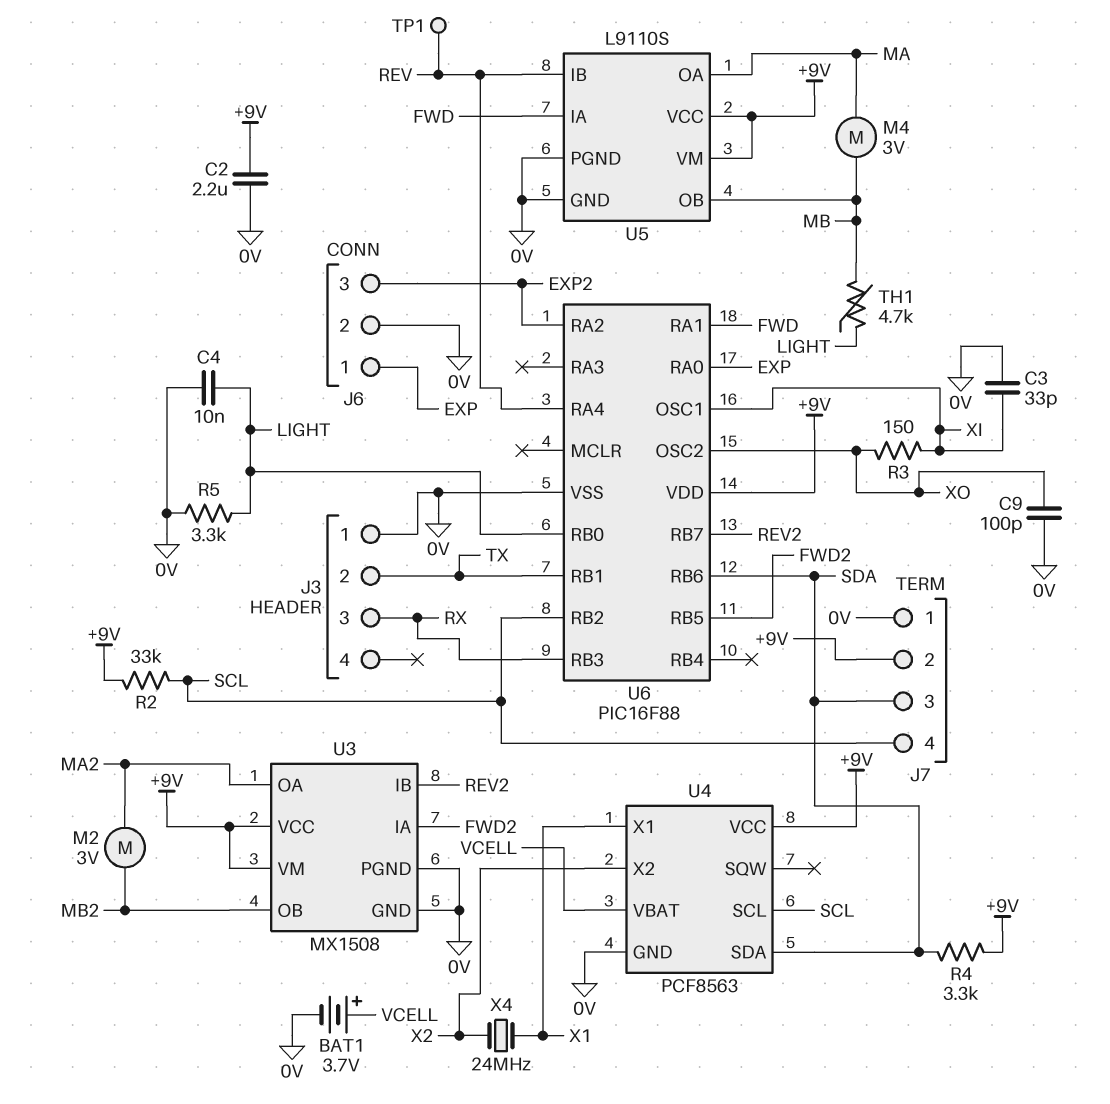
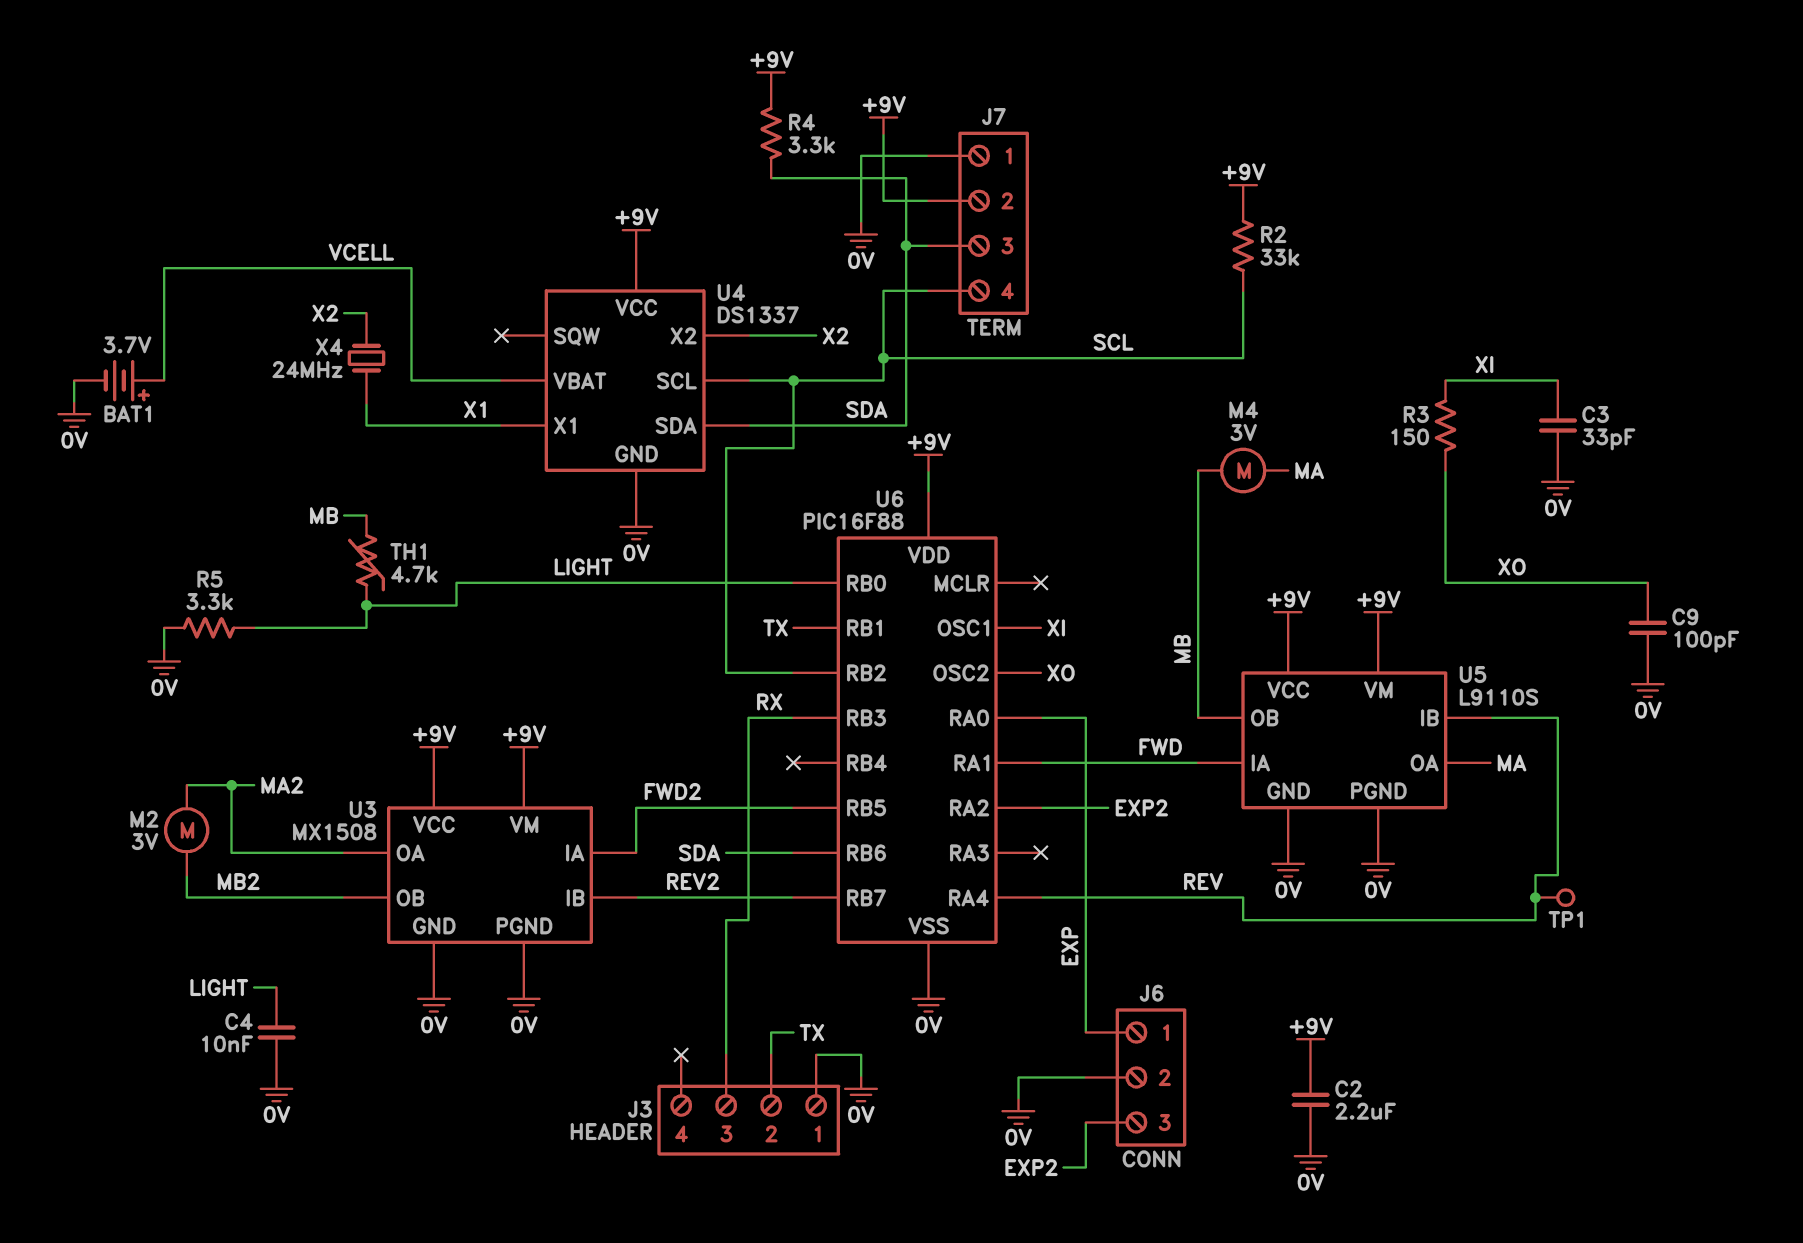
U4: PCF8563 -> DS1337

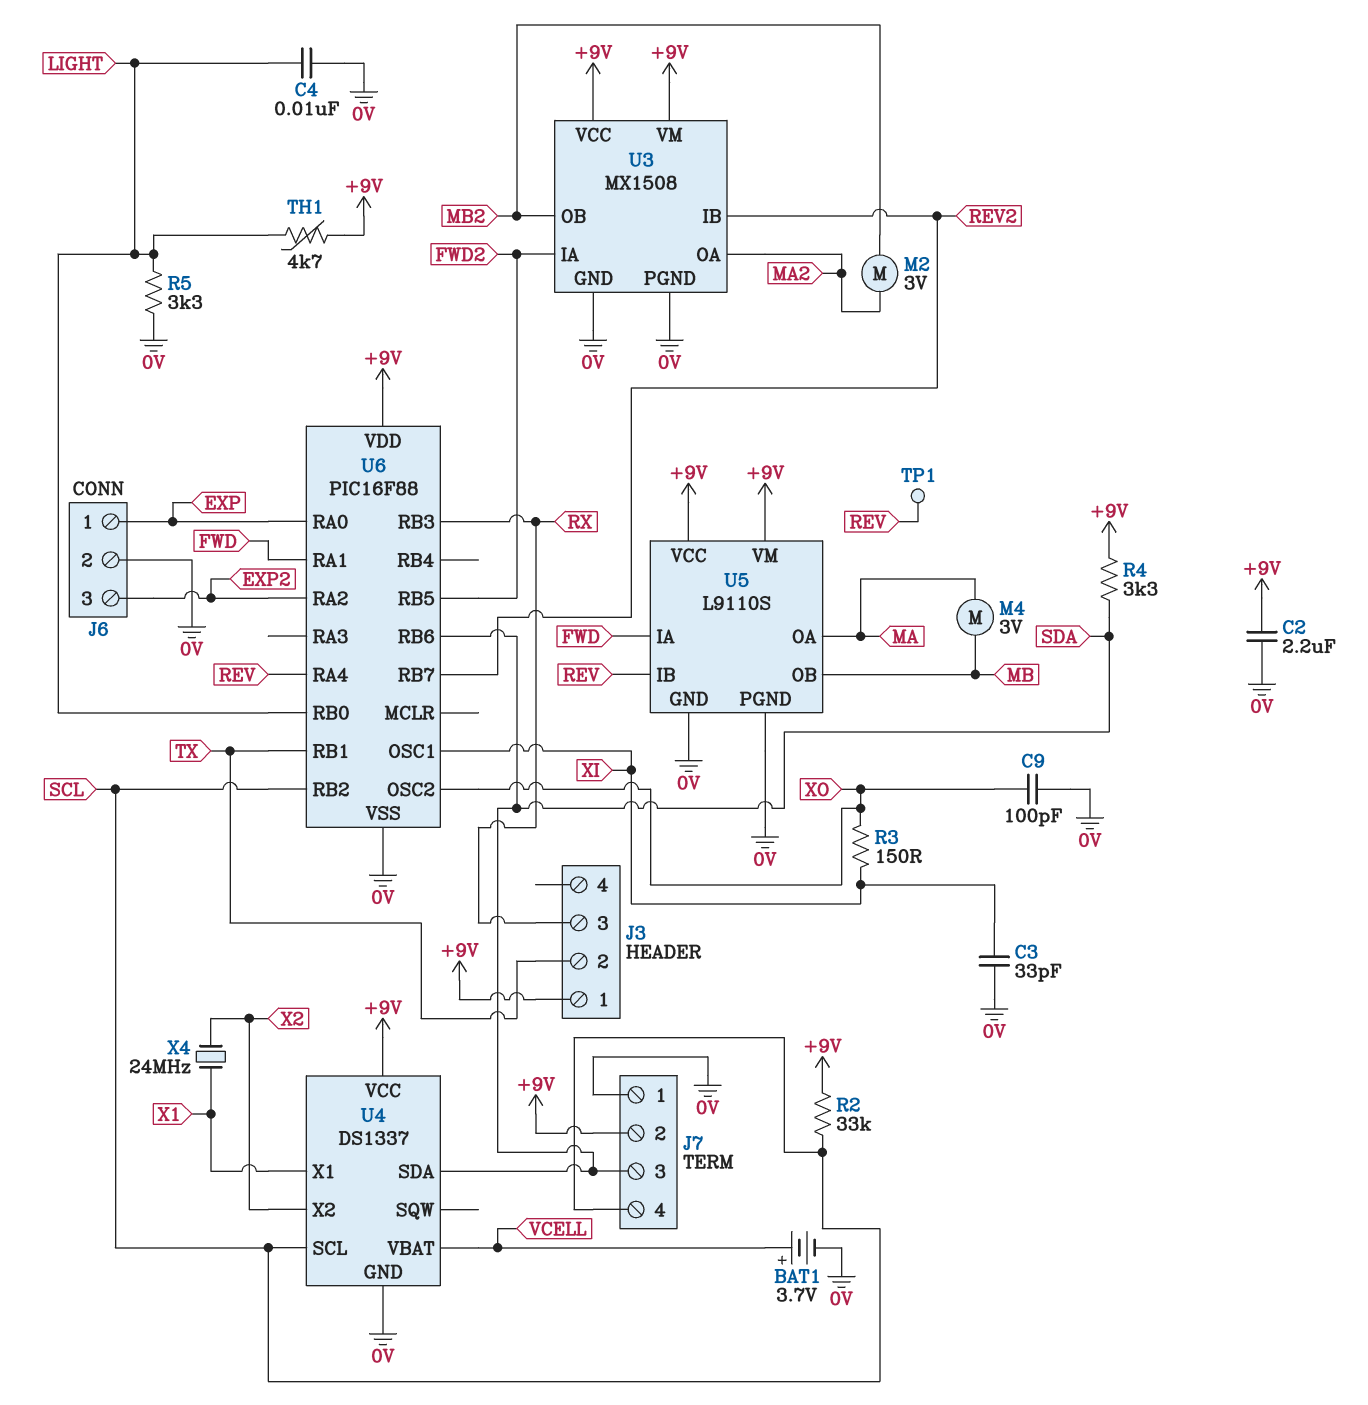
J3 pin 1: 0V -> +9V
TH1: 4.7k (LIGHT, MB) -> 4.7k (+9V, LIGHT)

